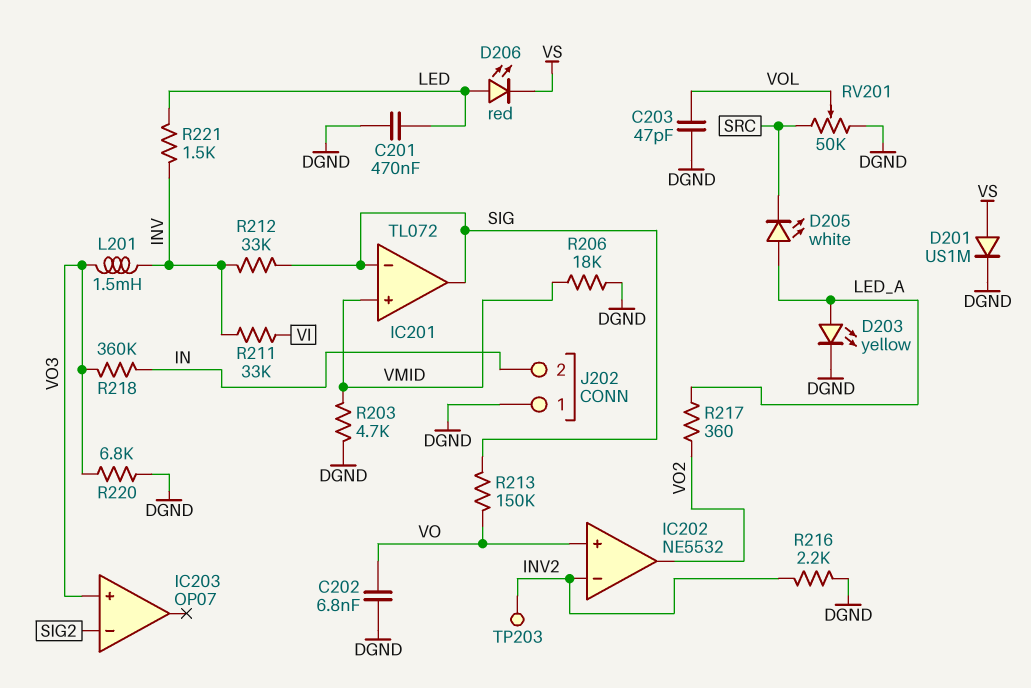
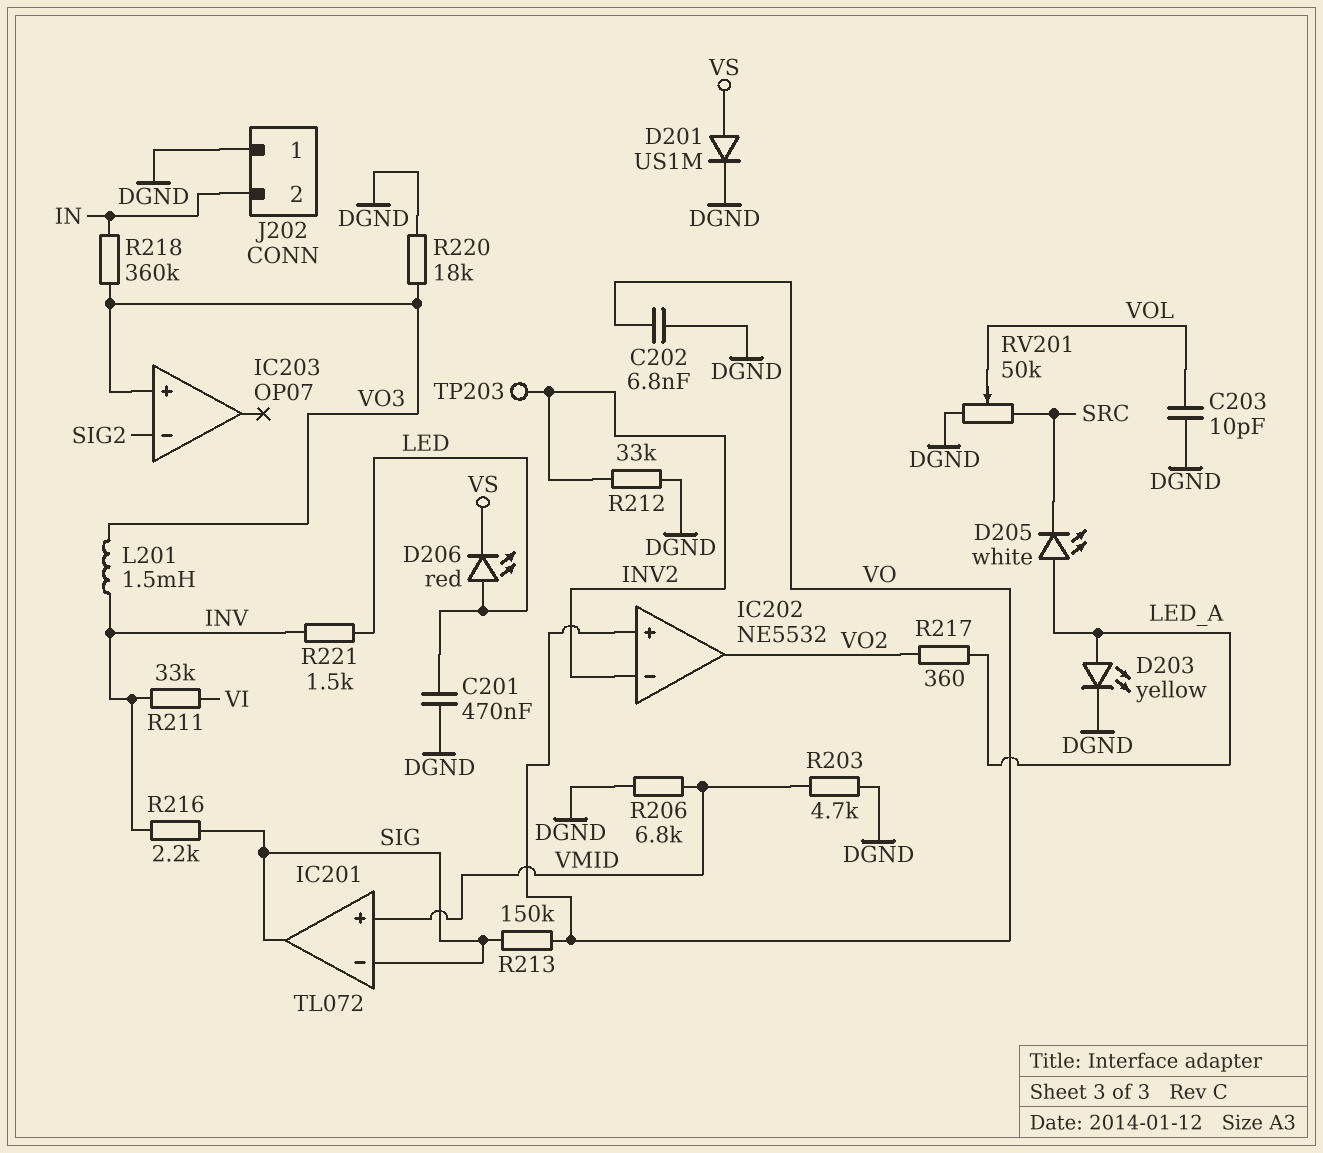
C203: 47pF (DGND, VOL) -> 10pF (DGND, VOL)
R206: 18k (DGND, VMID) -> 6.8k (DGND, VMID)
R212: 33k (INV, SIG) -> 33k (DGND, INV2)
R216: 2.2k (DGND, INV2) -> 2.2k (INV, SIG)
R220: 6.8k (DGND, VO3) -> 18k (DGND, VO3)

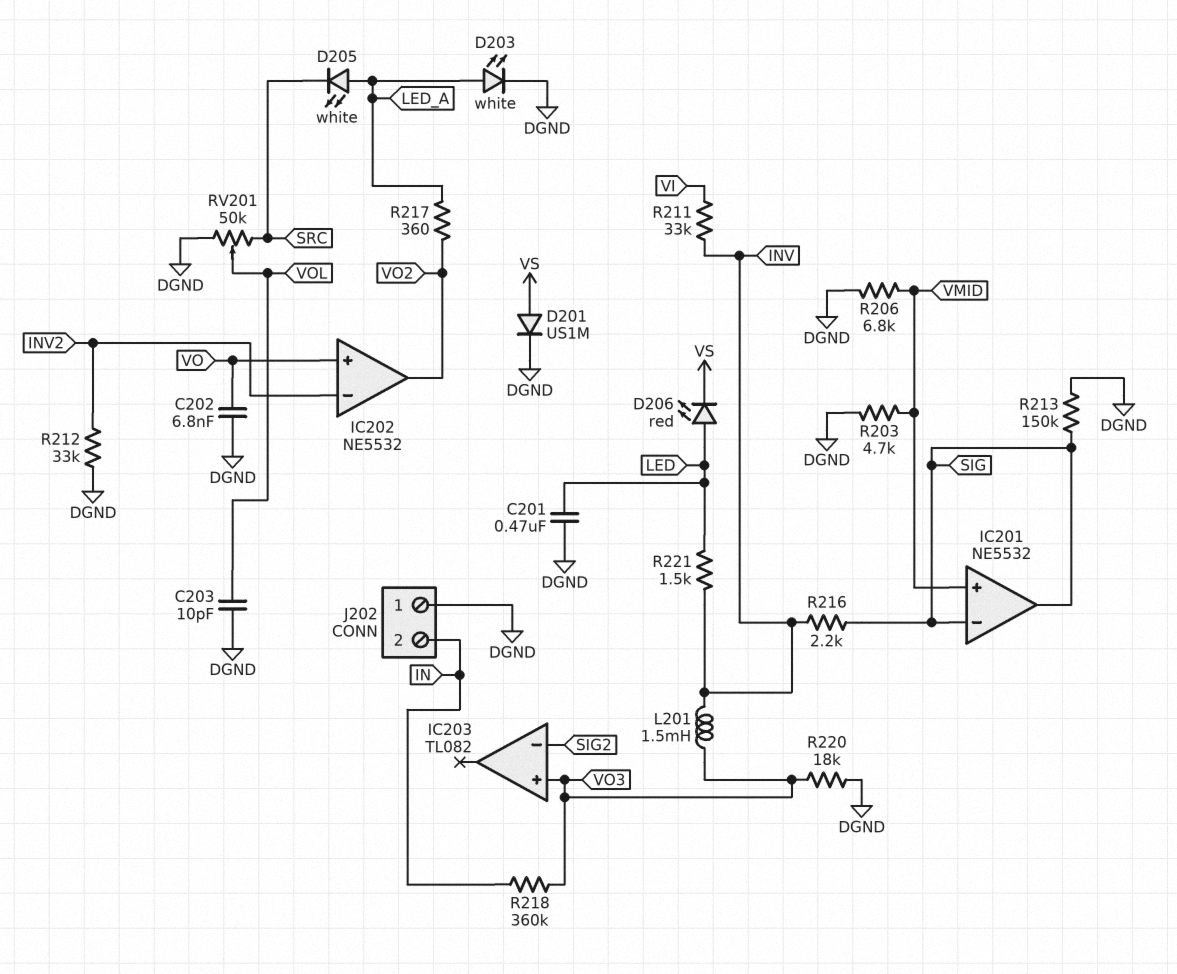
D203: LED yellow (A LED_A, K DGND) -> LED white (A LED_A, K DGND)
IC201: TL072 -> NE5532
IC203: OP07 -> TL082
R213: 150k (SIG, VO) -> 150k (DGND, SIG)
TP203: test point (INV2) -> none

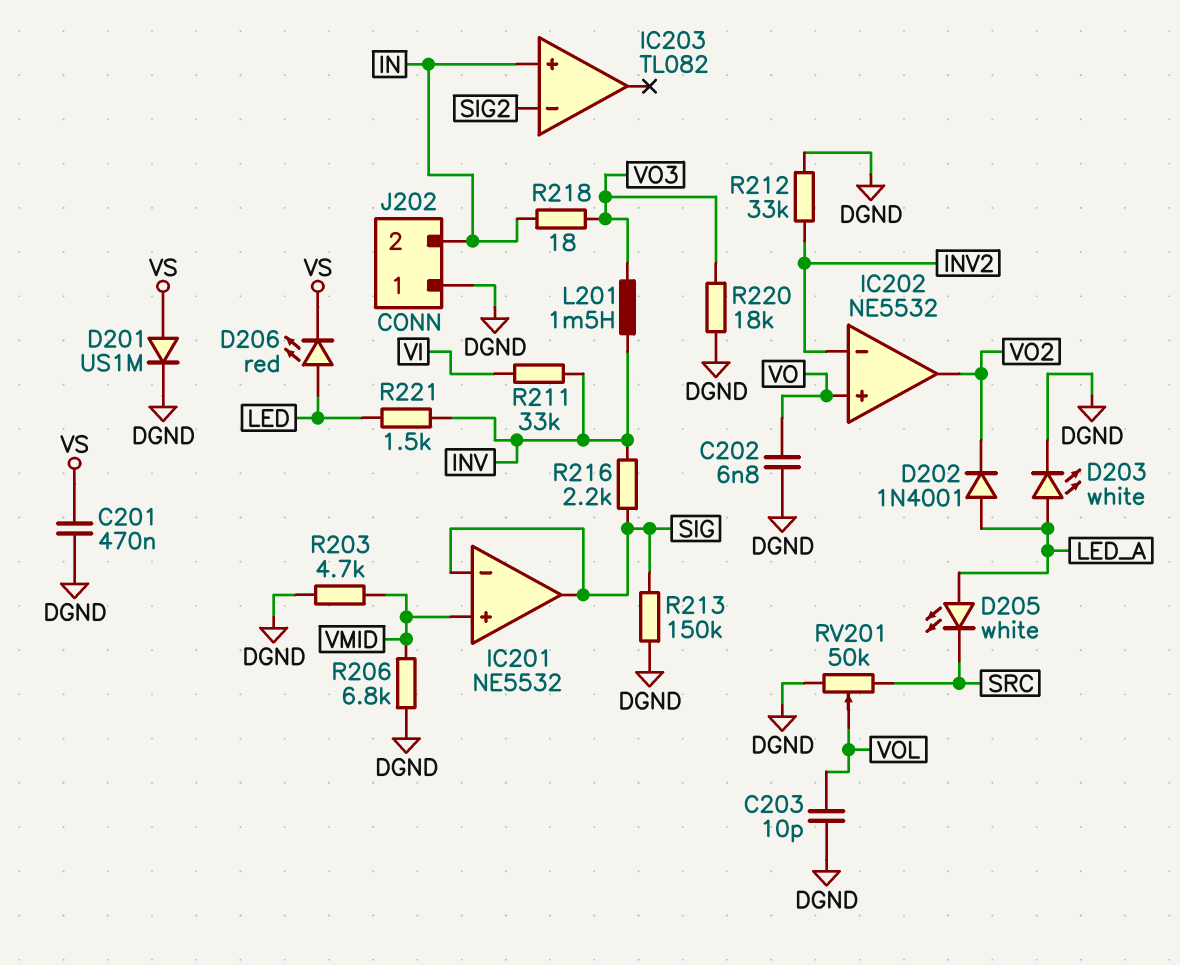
C201: 470nF (DGND, LED) -> 470nF (DGND, VS)
D202: none -> diode 1N4001 (A LED_A, K VO2)
IC203 pin in+: VO3 -> IN
R217: 360 (LED_A, VO2) -> none
R218: 360k (IN, VO3) -> 18 (IN, VO3)

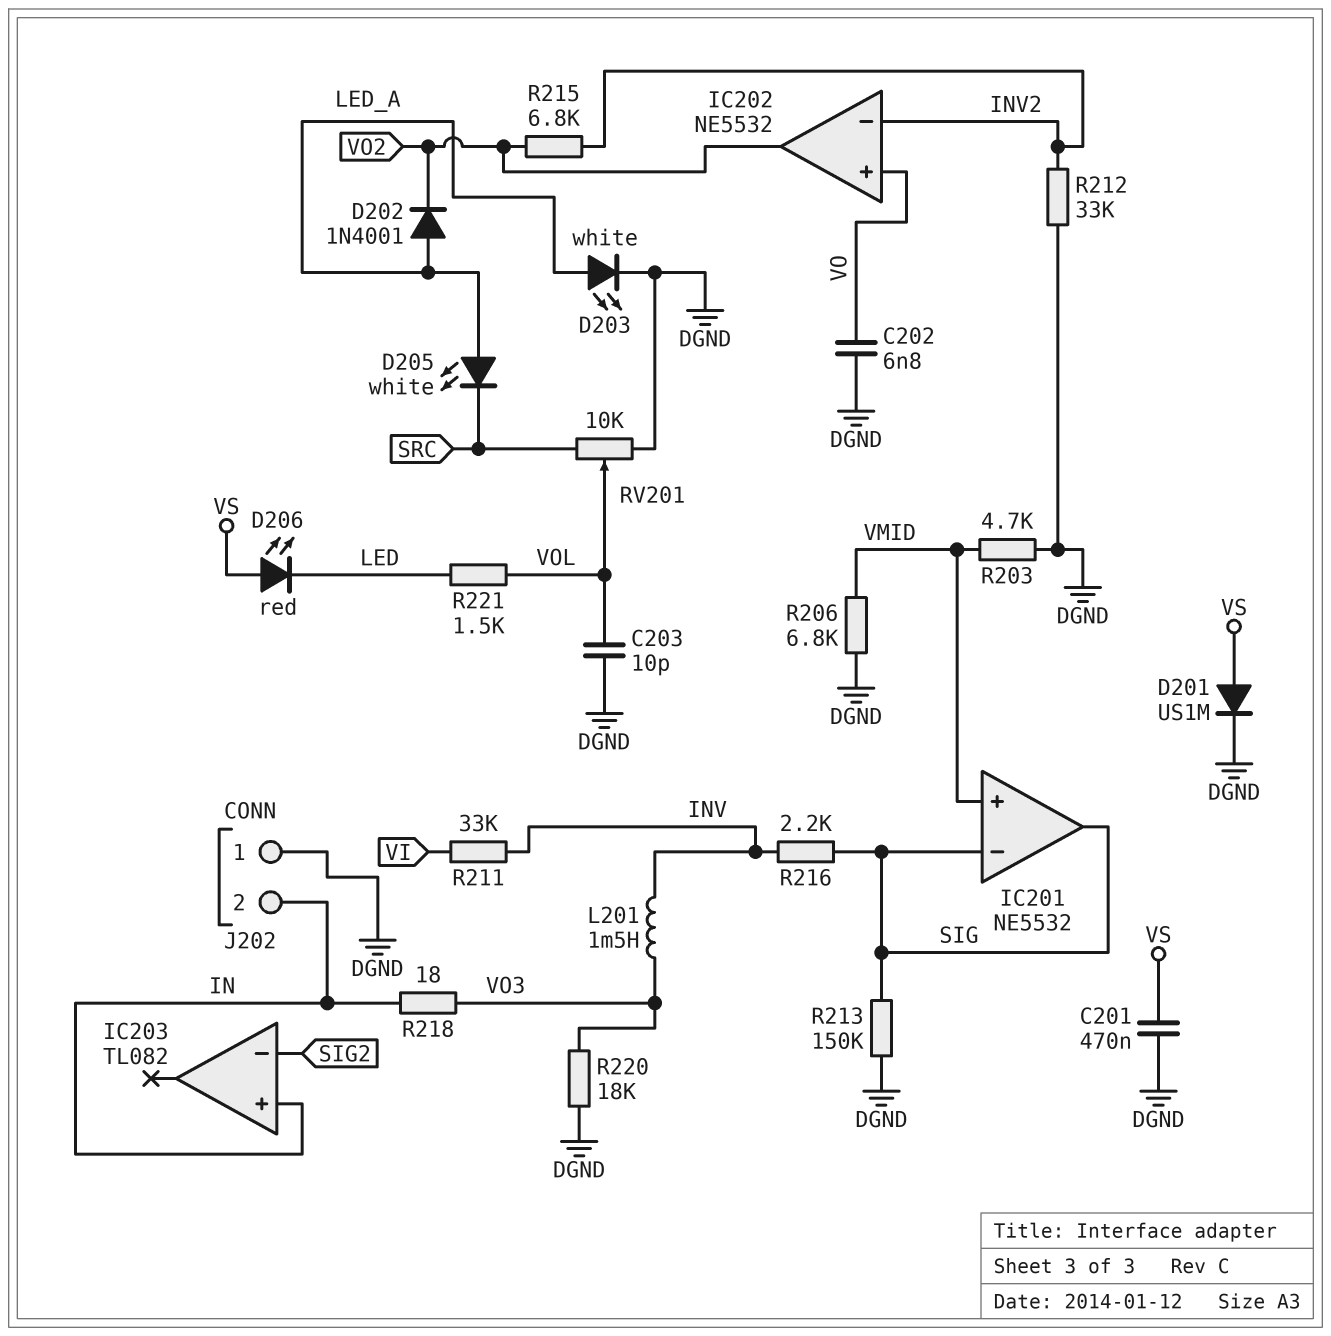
D206: LED red (A LED, K VS) -> LED red (A VS, K LED)
R215: none -> 6.8k (INV2, VO2)
R221: 1.5k (INV, LED) -> 1.5k (LED, VOL)
RV201: 50k (DGND, SRC, wiper VOL) -> 10k (DGND, SRC, wiper VOL)

